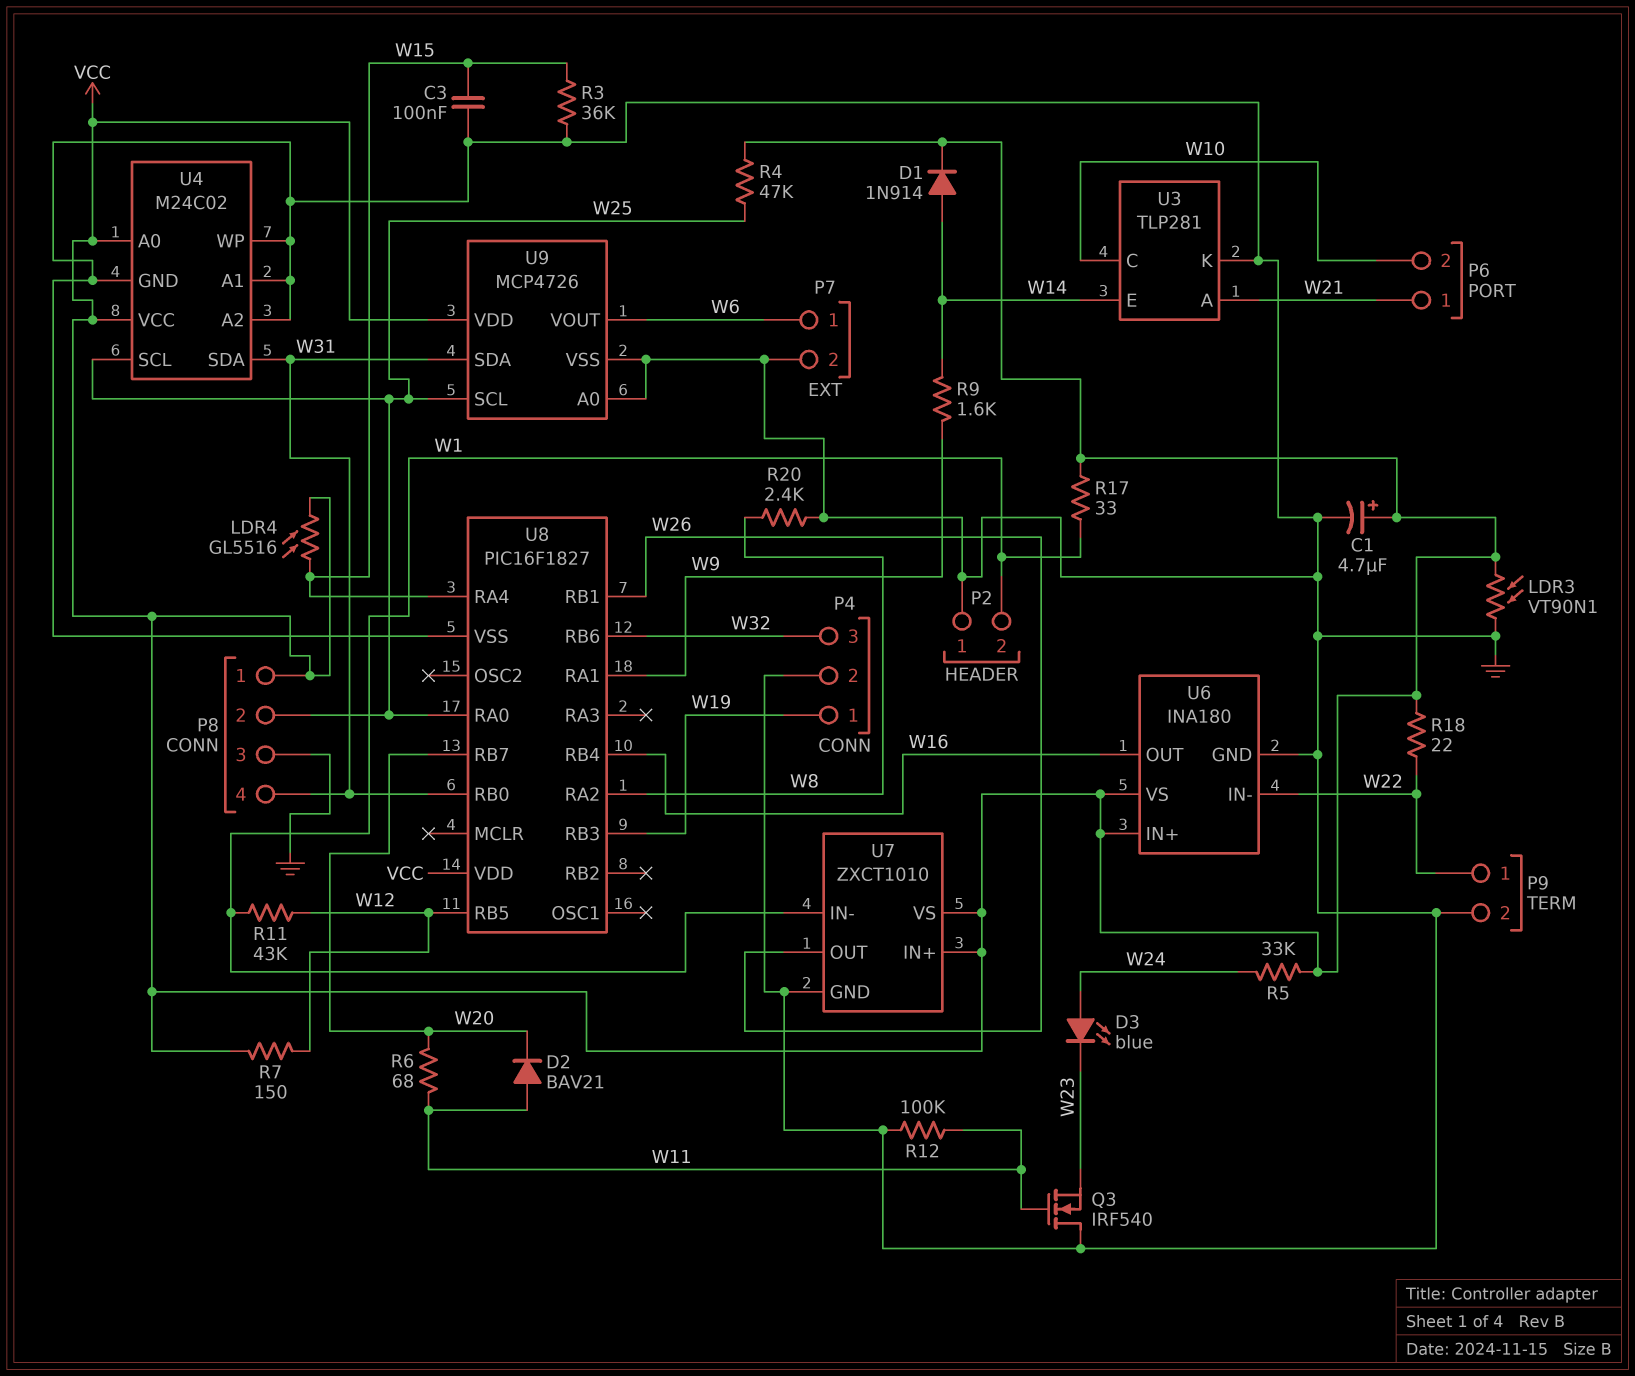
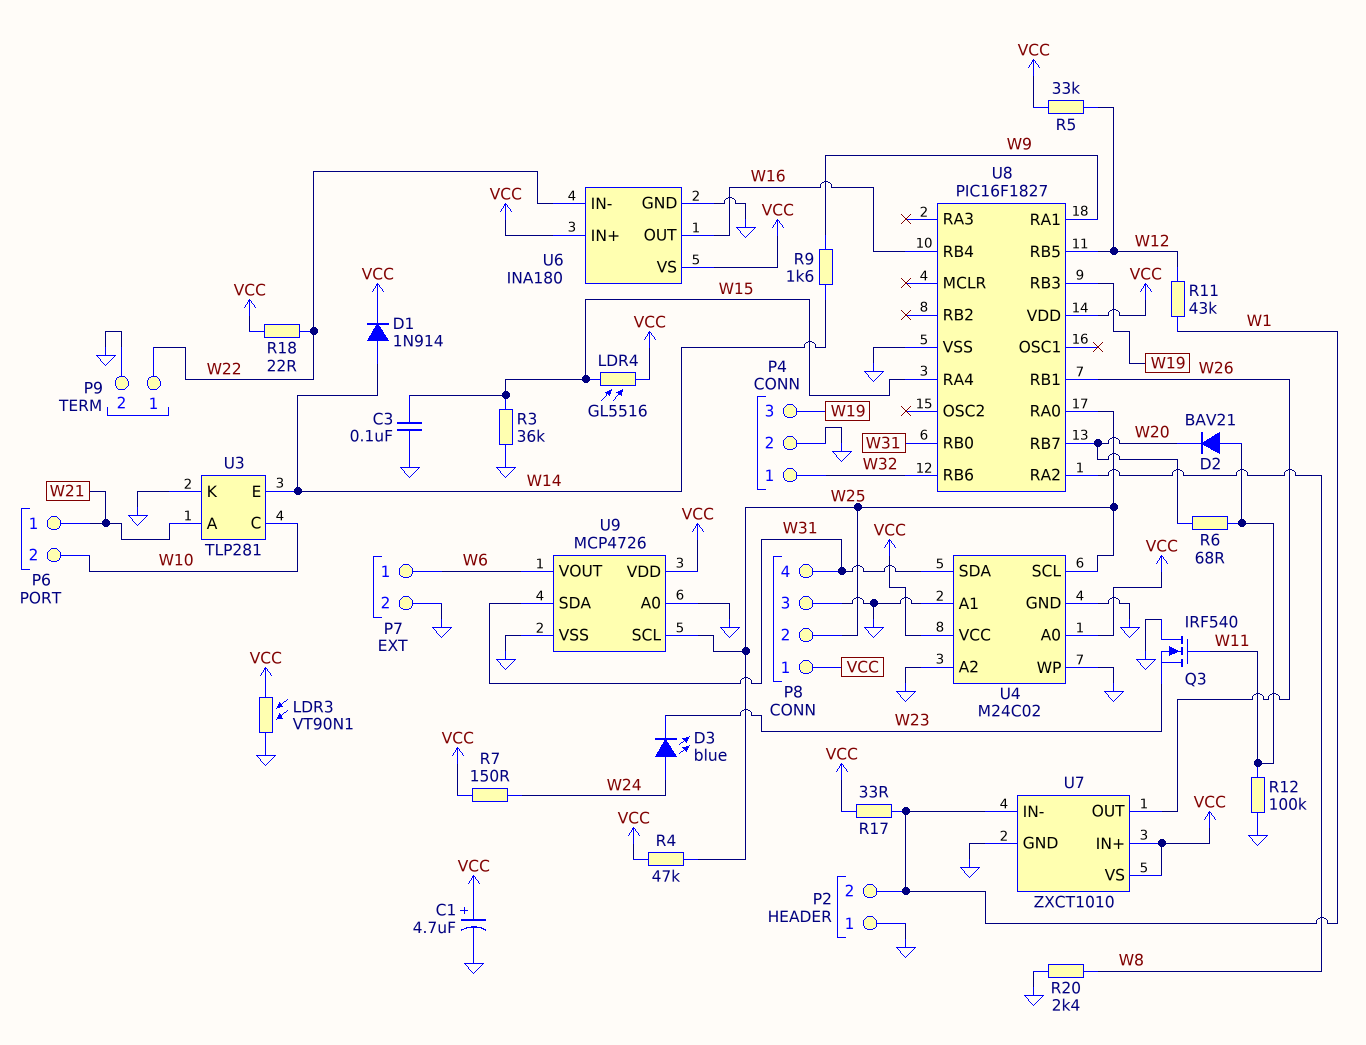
P4 pin 1: W19 -> W32
P4 pin 3: W32 -> W19
R5: 33k (VCC, W24) -> 33k (VCC, W12)
R7: 150 (VCC, W12) -> 150 (VCC, W24)

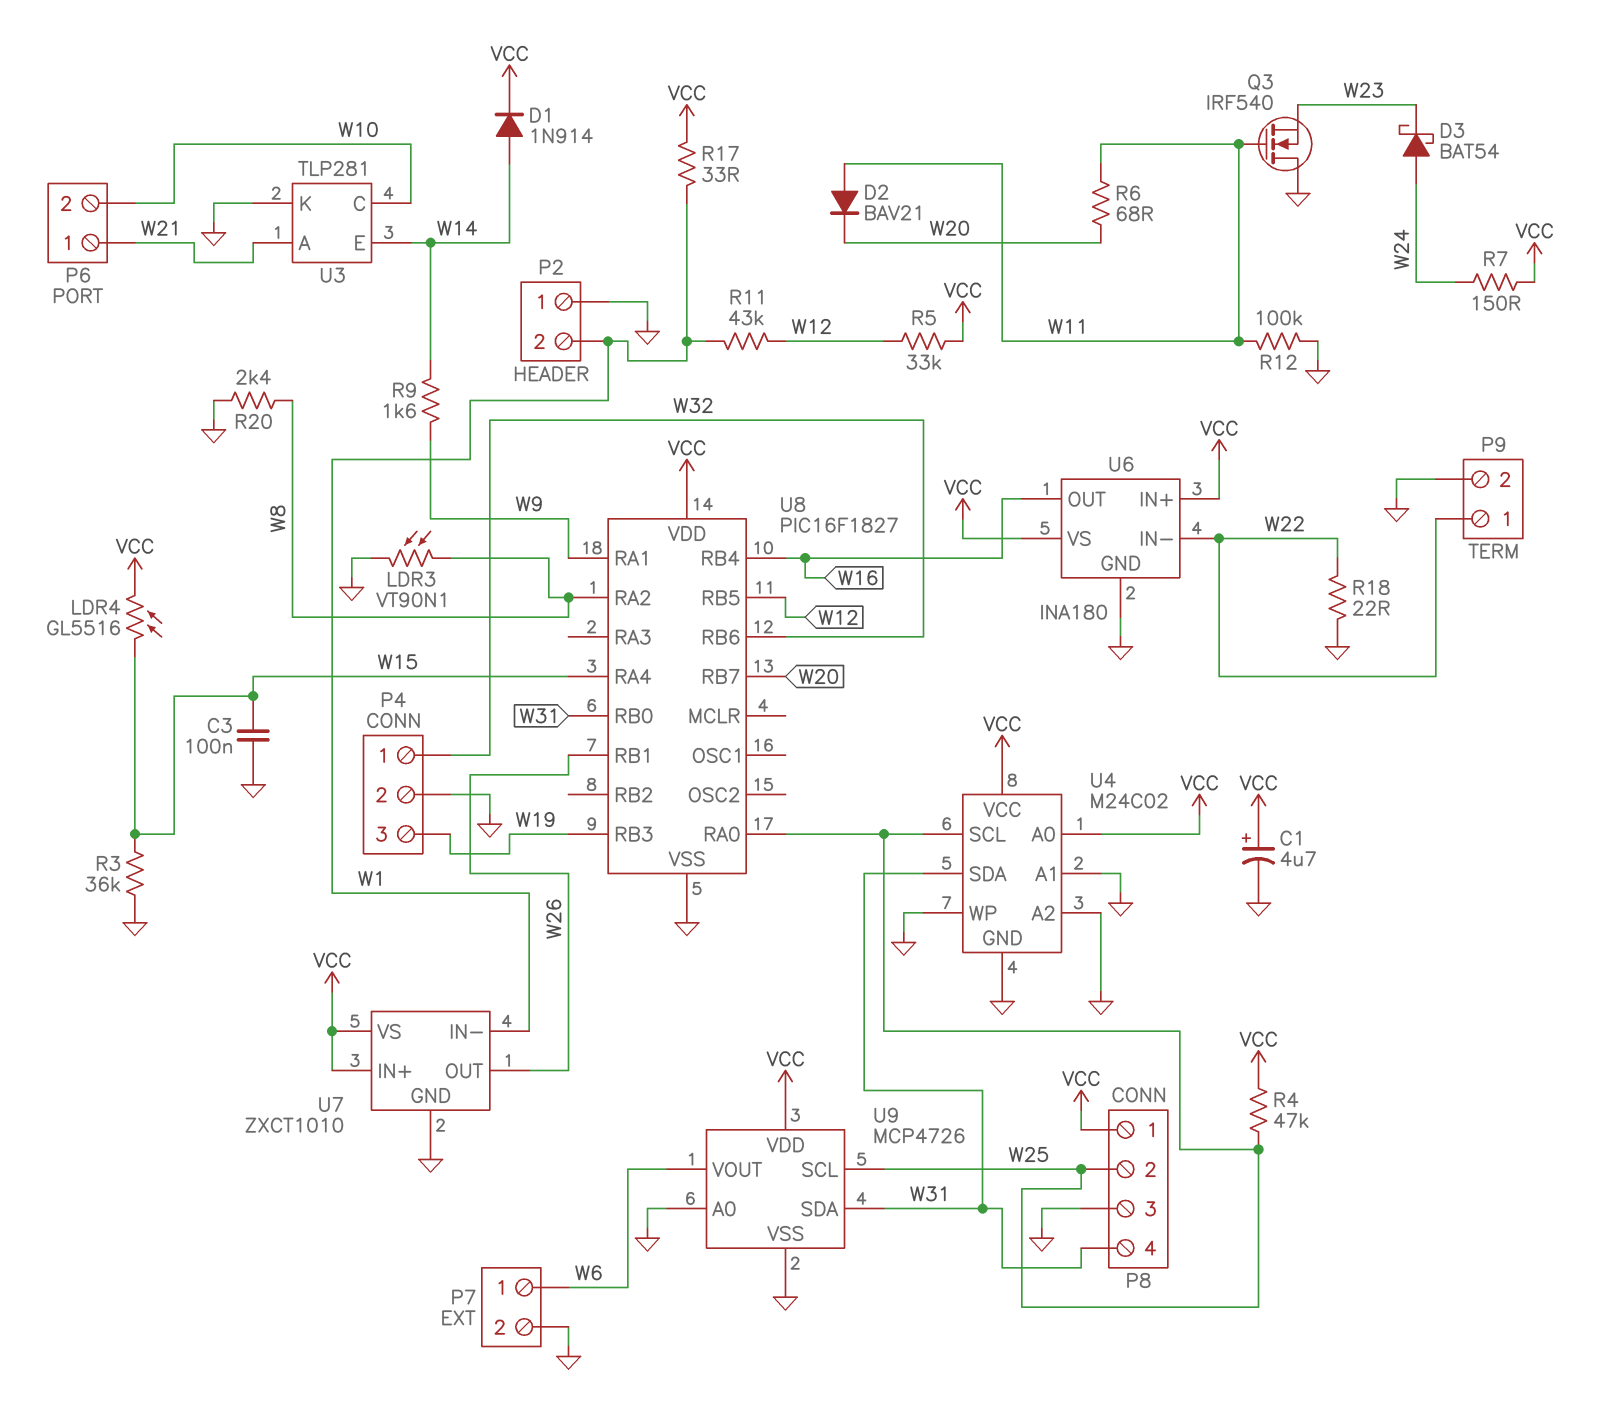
D3: LED blue (A W24, K W23) -> schottky BAT54 (A W24, K W23)
LDR3: VT90N1 (GND, VCC) -> VT90N1 (GND, W8)
R18: 22 (VCC, W22) -> 22 (GND, W22)

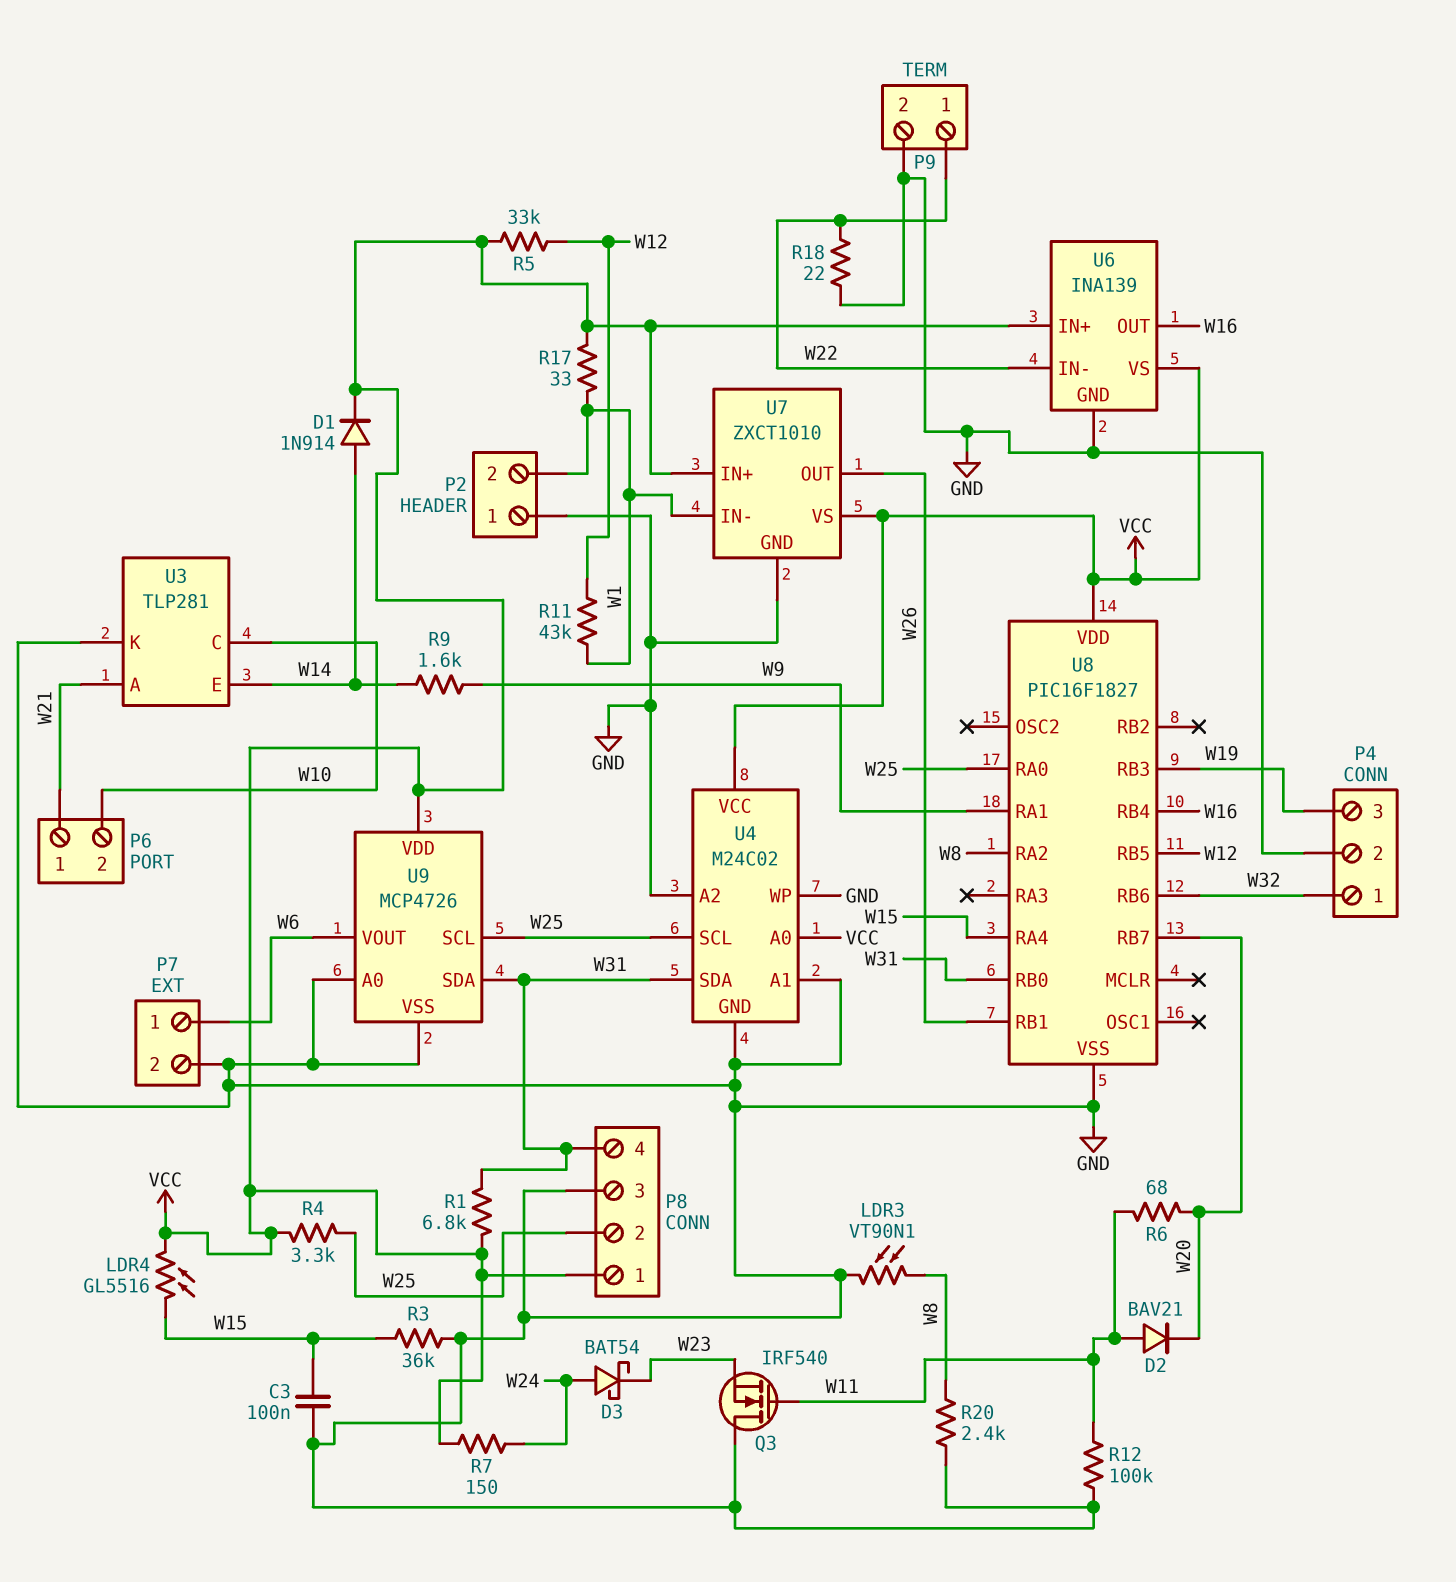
C1: 4.7uF (plus VCC, minus GND) -> none
R1: none -> 6.8k (VCC, W31)
R4: 47k (VCC, W25) -> 3.3k (VCC, W25)
U6: INA180 -> INA139

